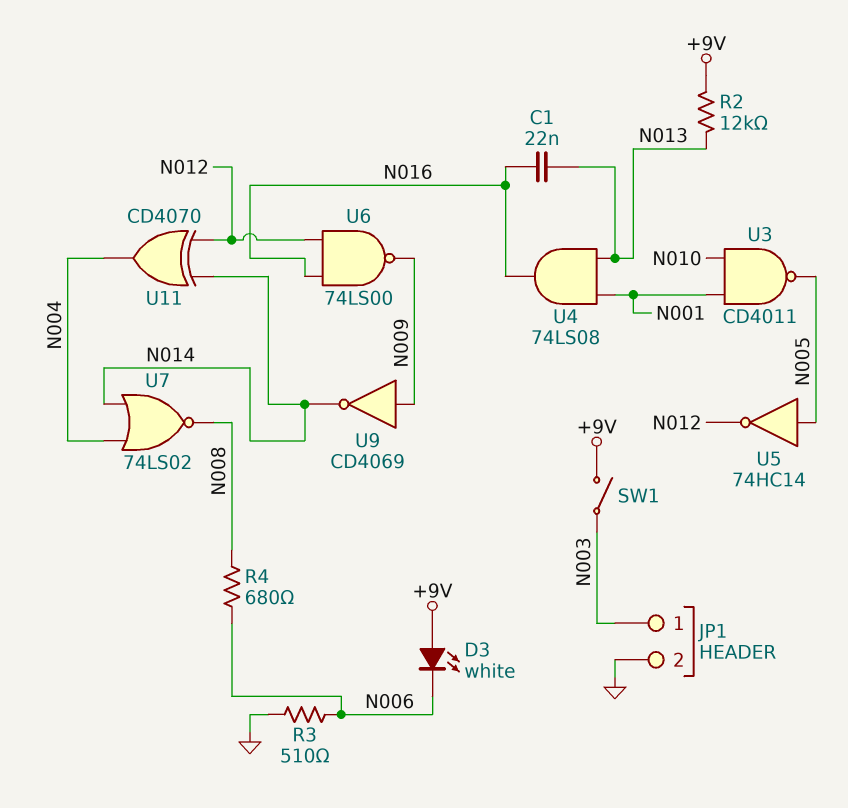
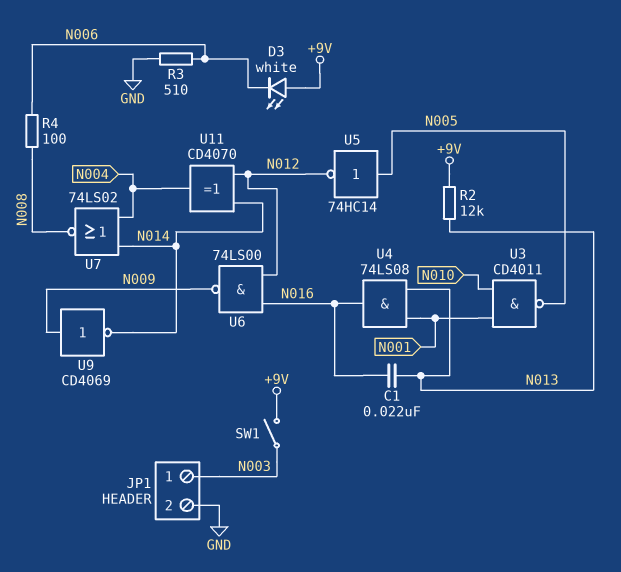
R4: 680 (N006, N008) -> 100 (N006, N008)

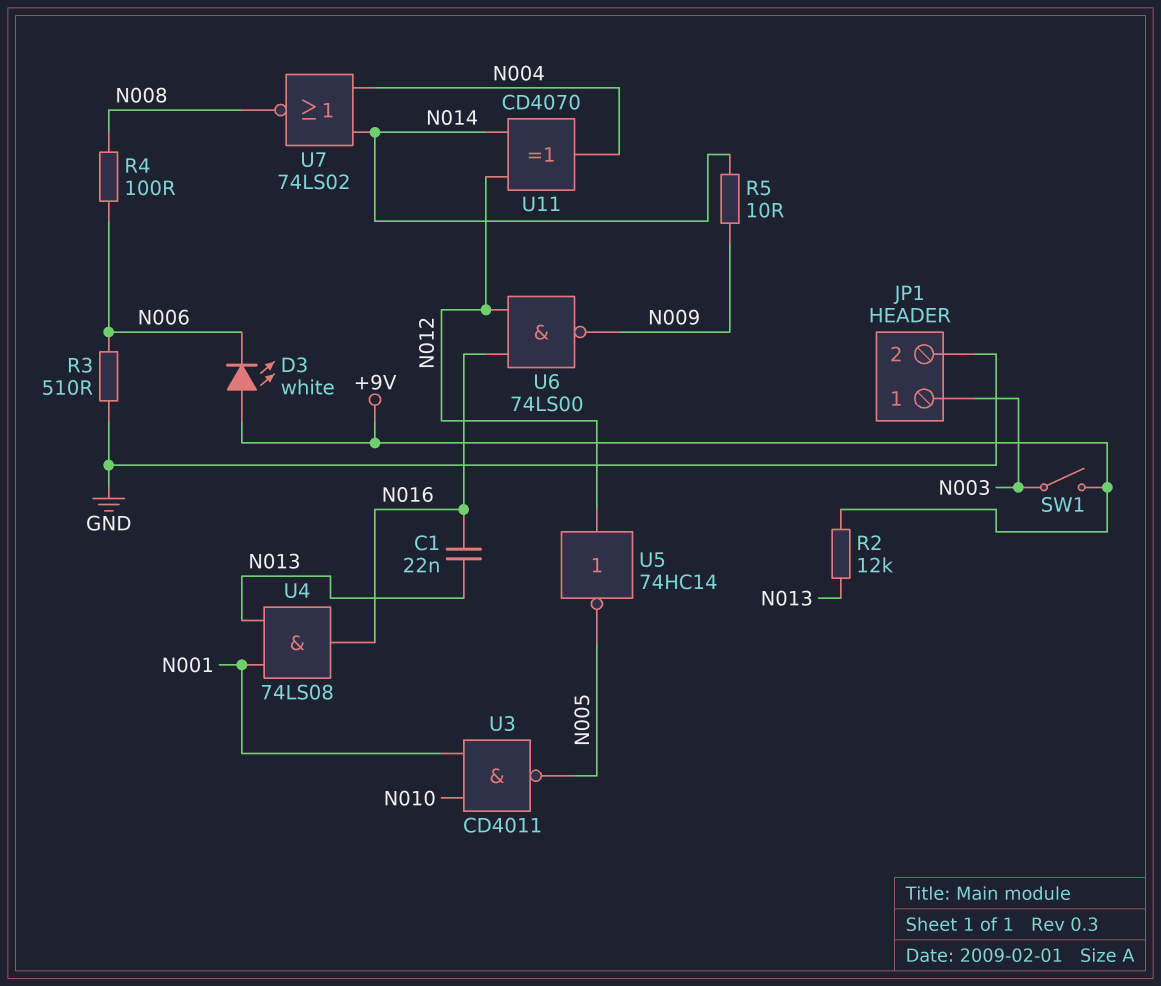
R5: none -> 10 (N009, N014)
U5: NOT 74HC14 (in N005, out N012) -> NOT 74HC14 (in N012, out N005)
U9: NOT CD4069 (in N009, out N014) -> none

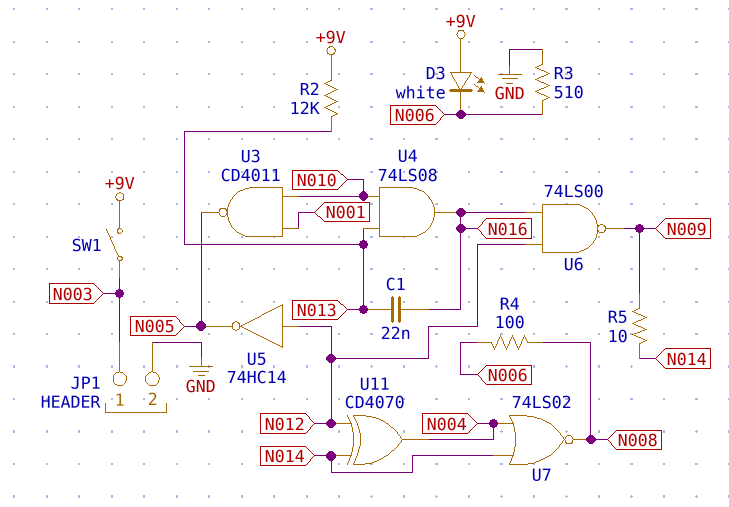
U4: AND 74LS08 (in N001, in N013, out N016) -> AND 74LS08 (in N010, in N013, out N016)

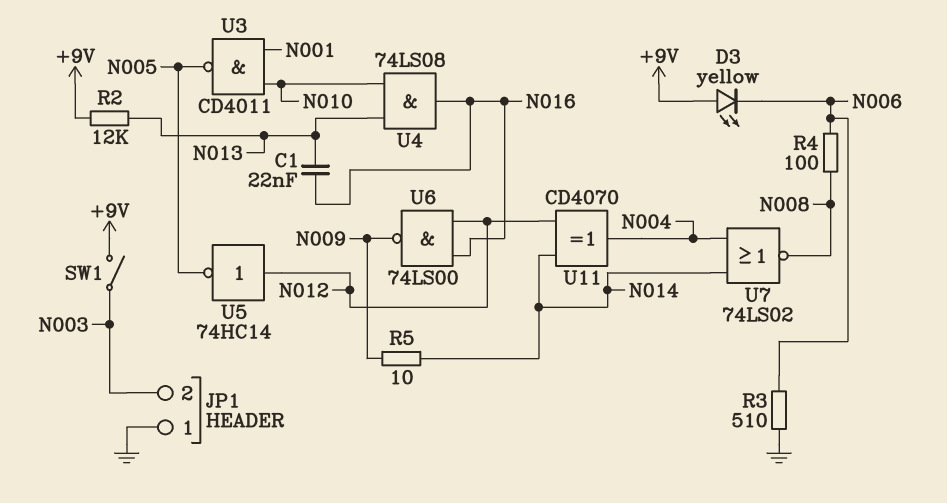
D3: LED white (A +9V, K N006) -> LED yellow (A +9V, K N006)
JP1 pin 1: N003 -> GND
JP1 pin 2: GND -> N003

